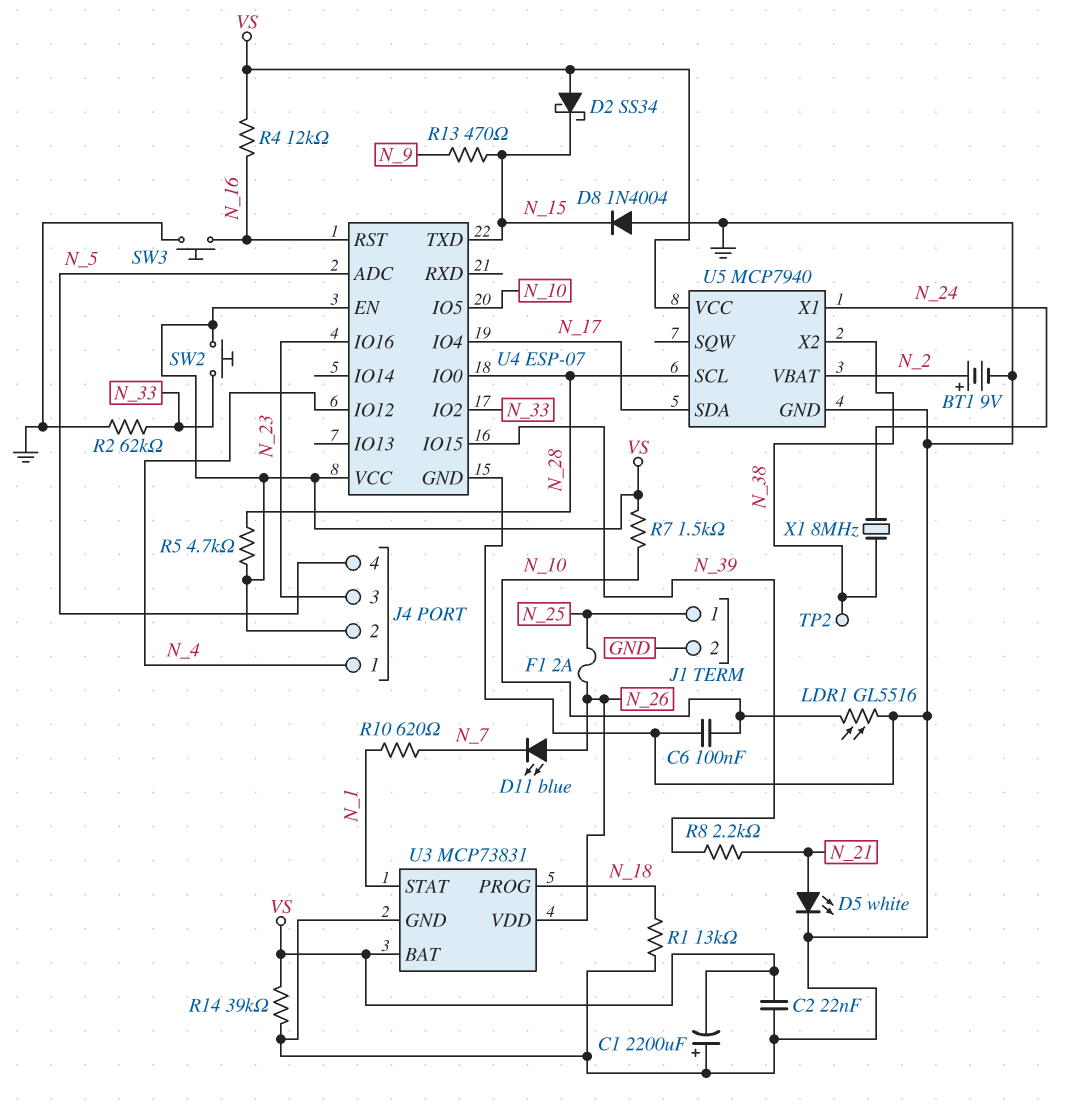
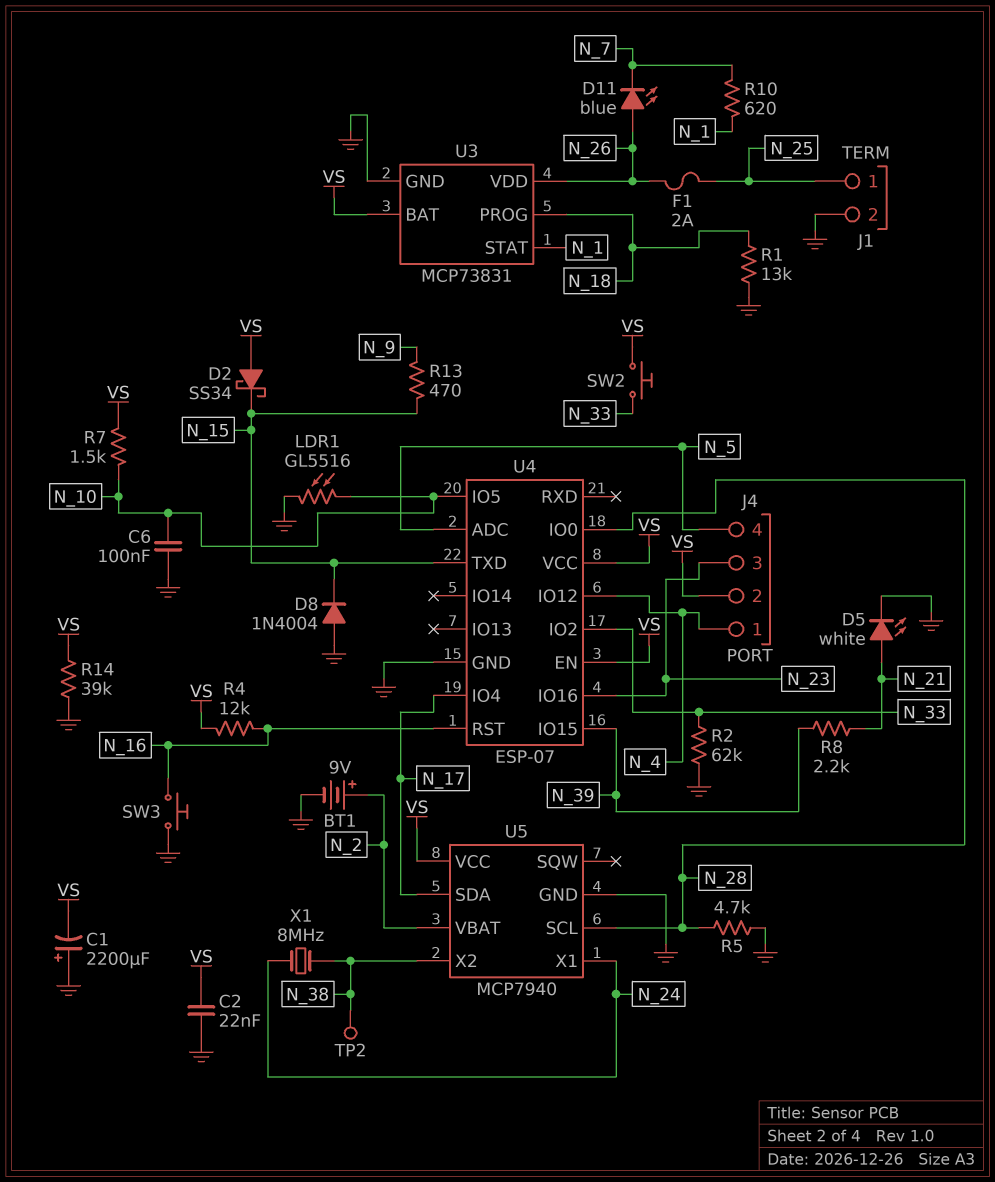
R5: 4.7k (N_28, VS) -> 4.7k (GND, N_28)

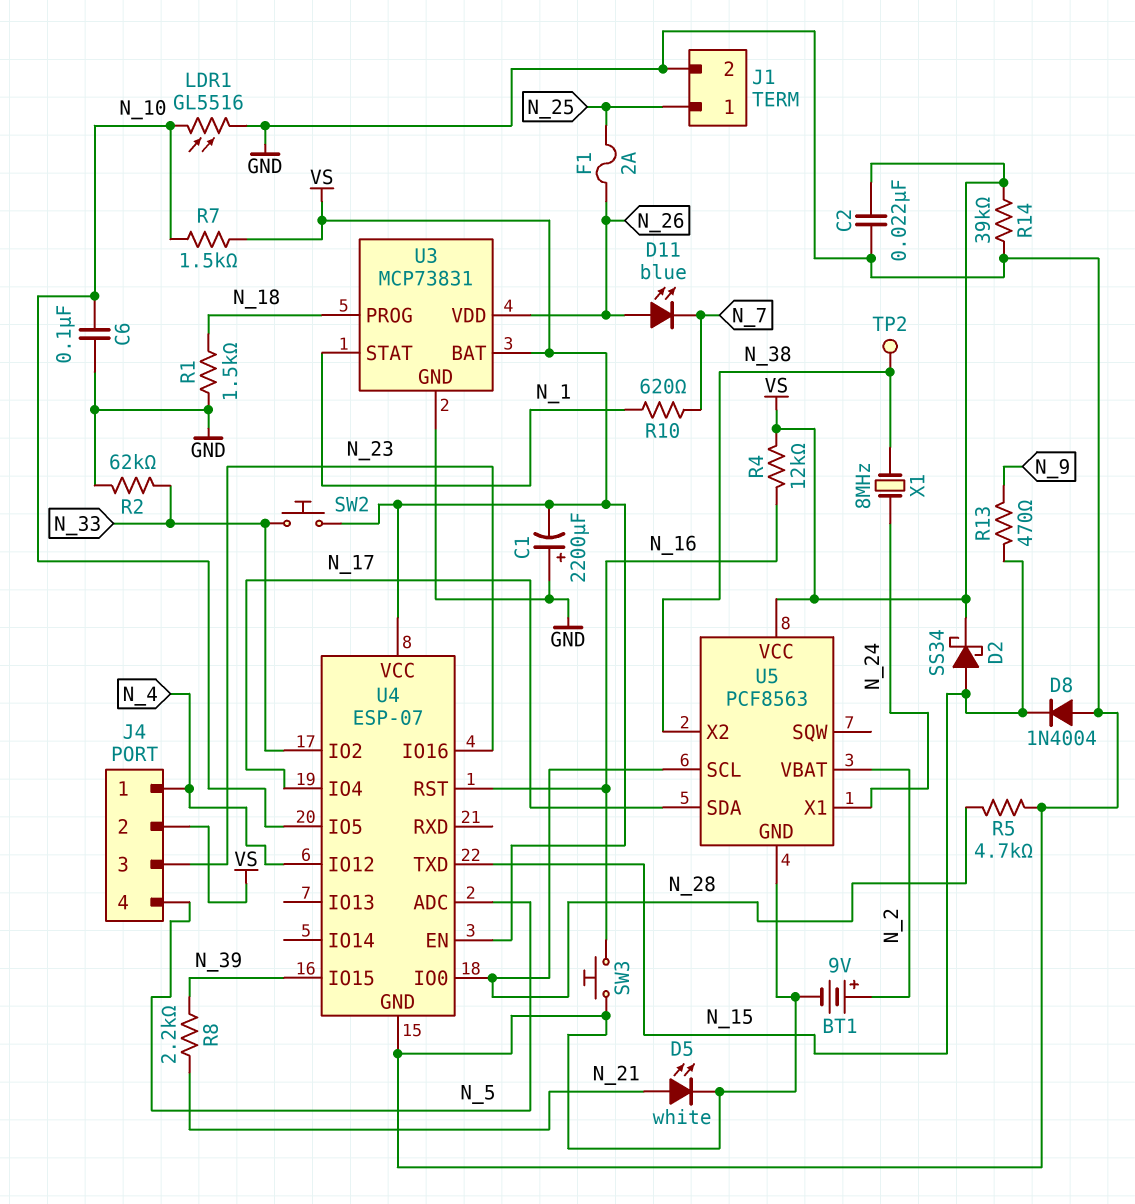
D2: schottky SS34 (A VS, K N_15) -> schottky SS34 (A N_15, K VS)
R1: 13k (GND, N_18) -> 1.5k (GND, N_18)
U5: MCP7940 -> PCF8563

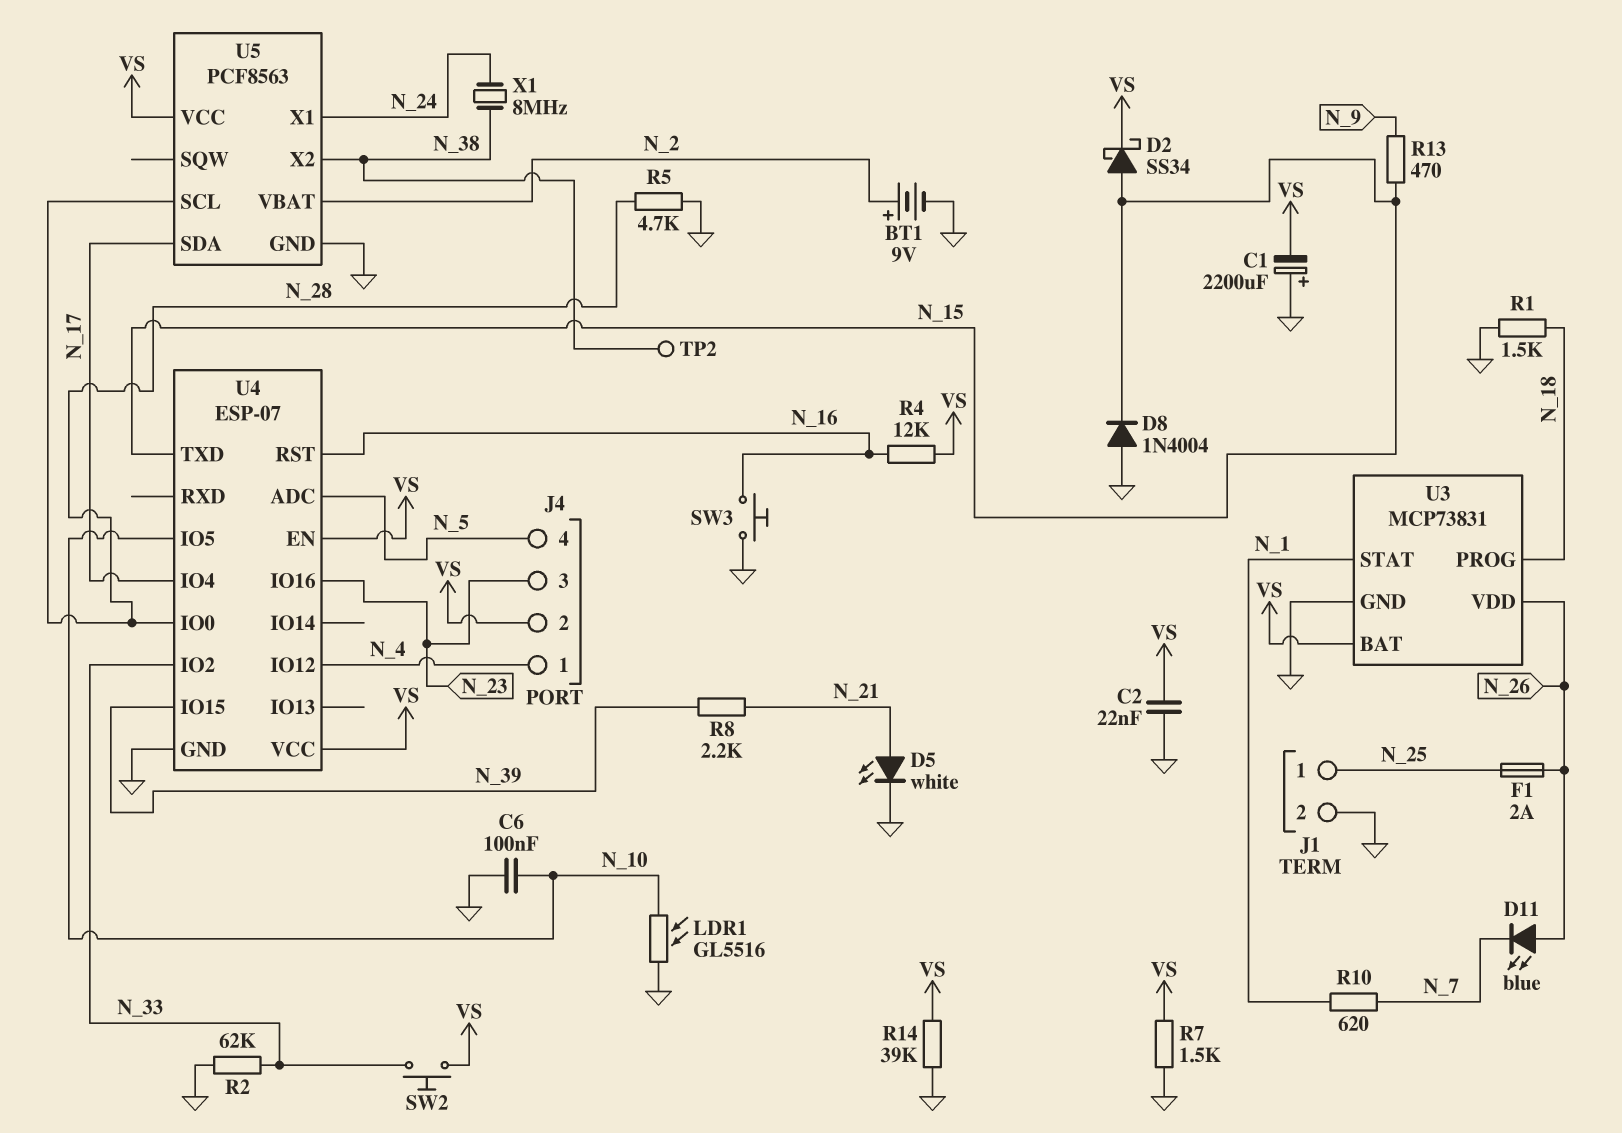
R7: 1.5k (N_10, VS) -> 1.5k (GND, VS)

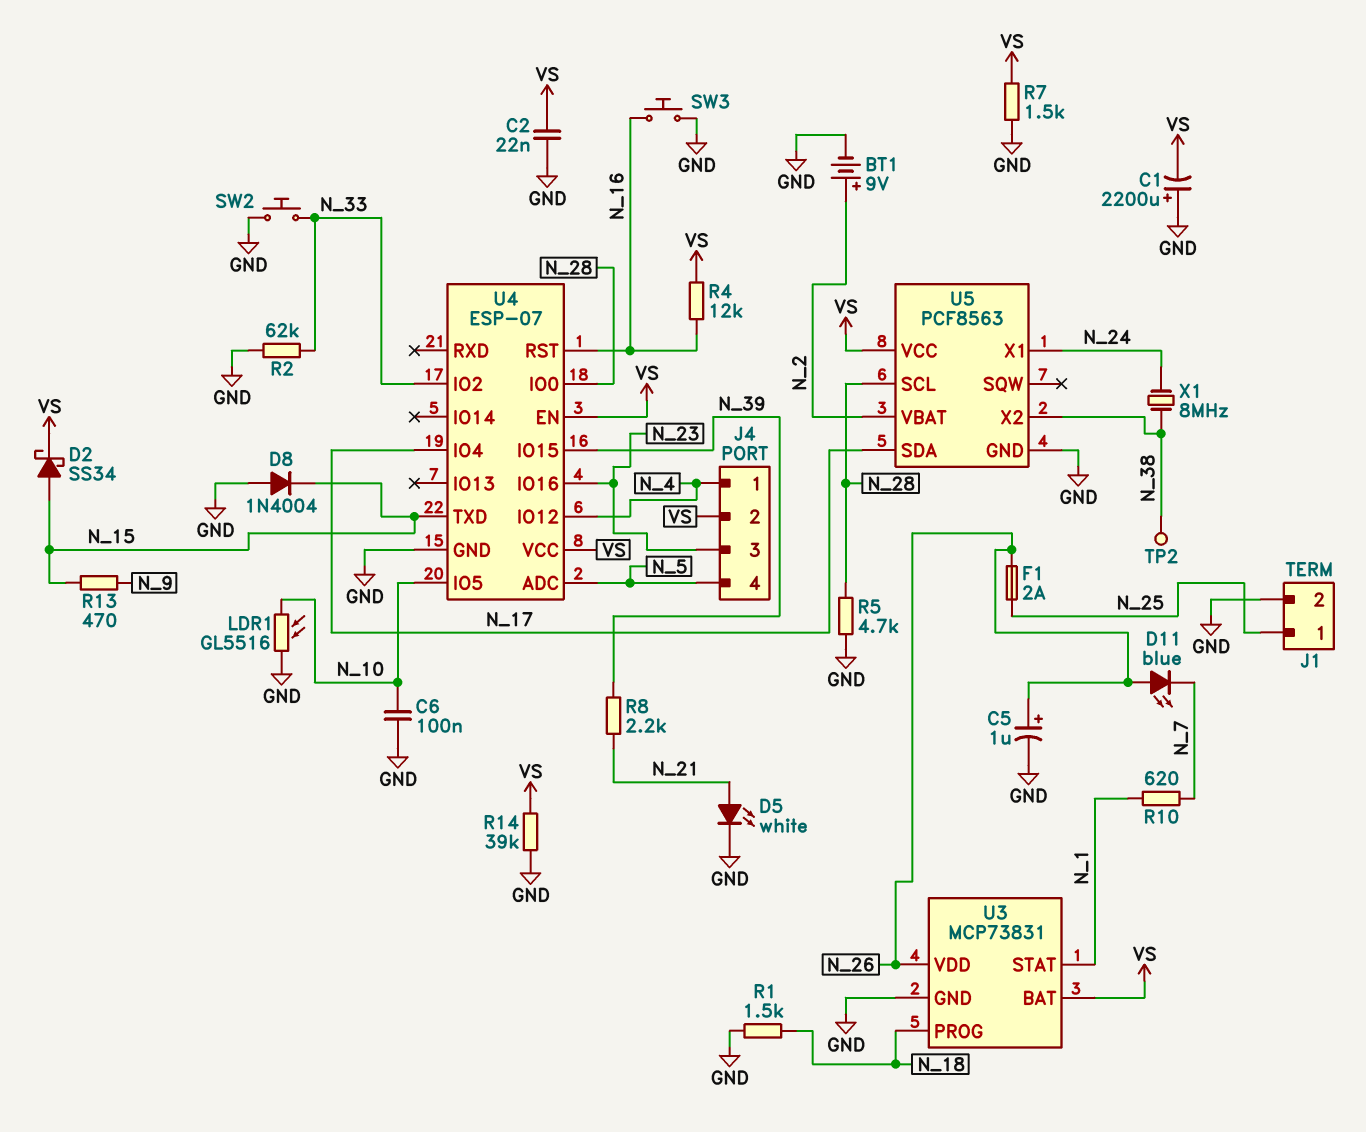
C5: none -> 1uF (plus N_26, minus GND)
SW2: button (N_33, VS) -> button (GND, N_33)

